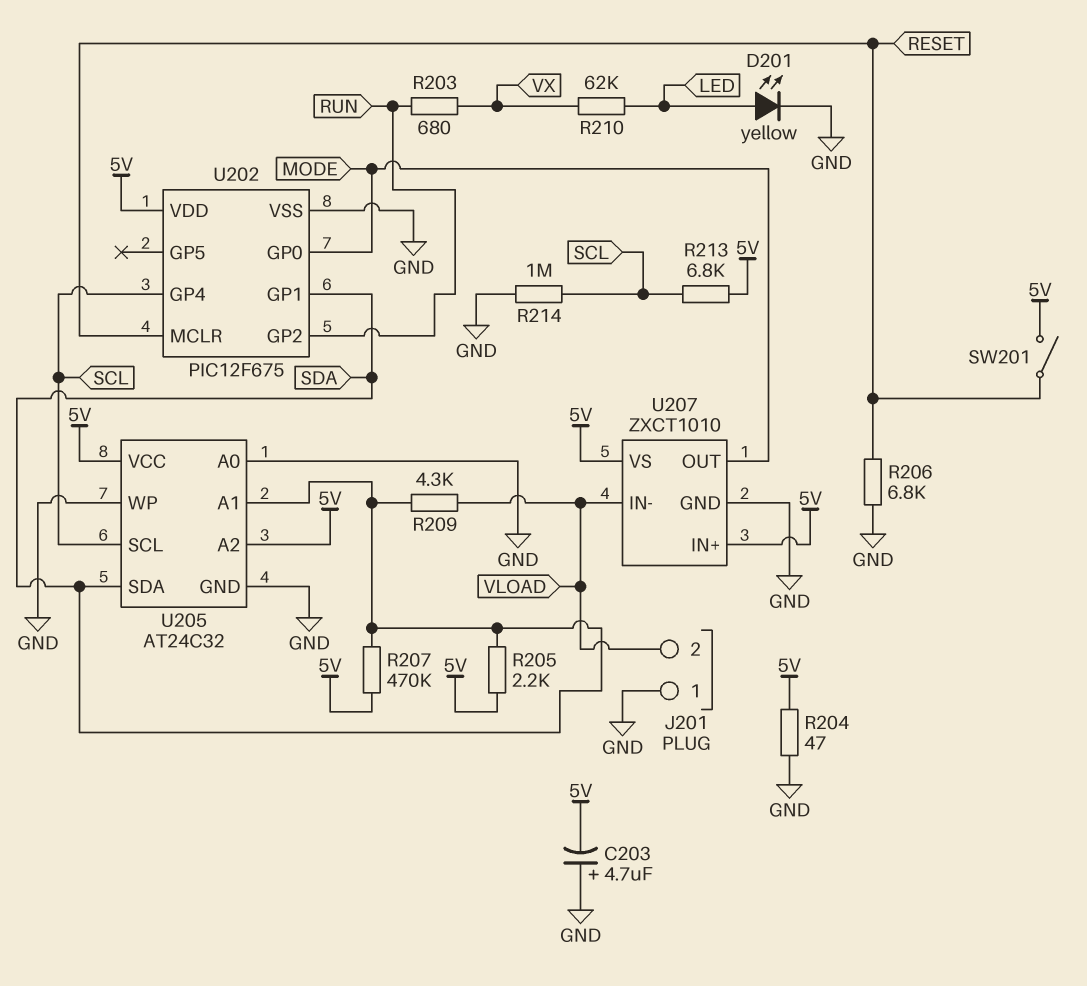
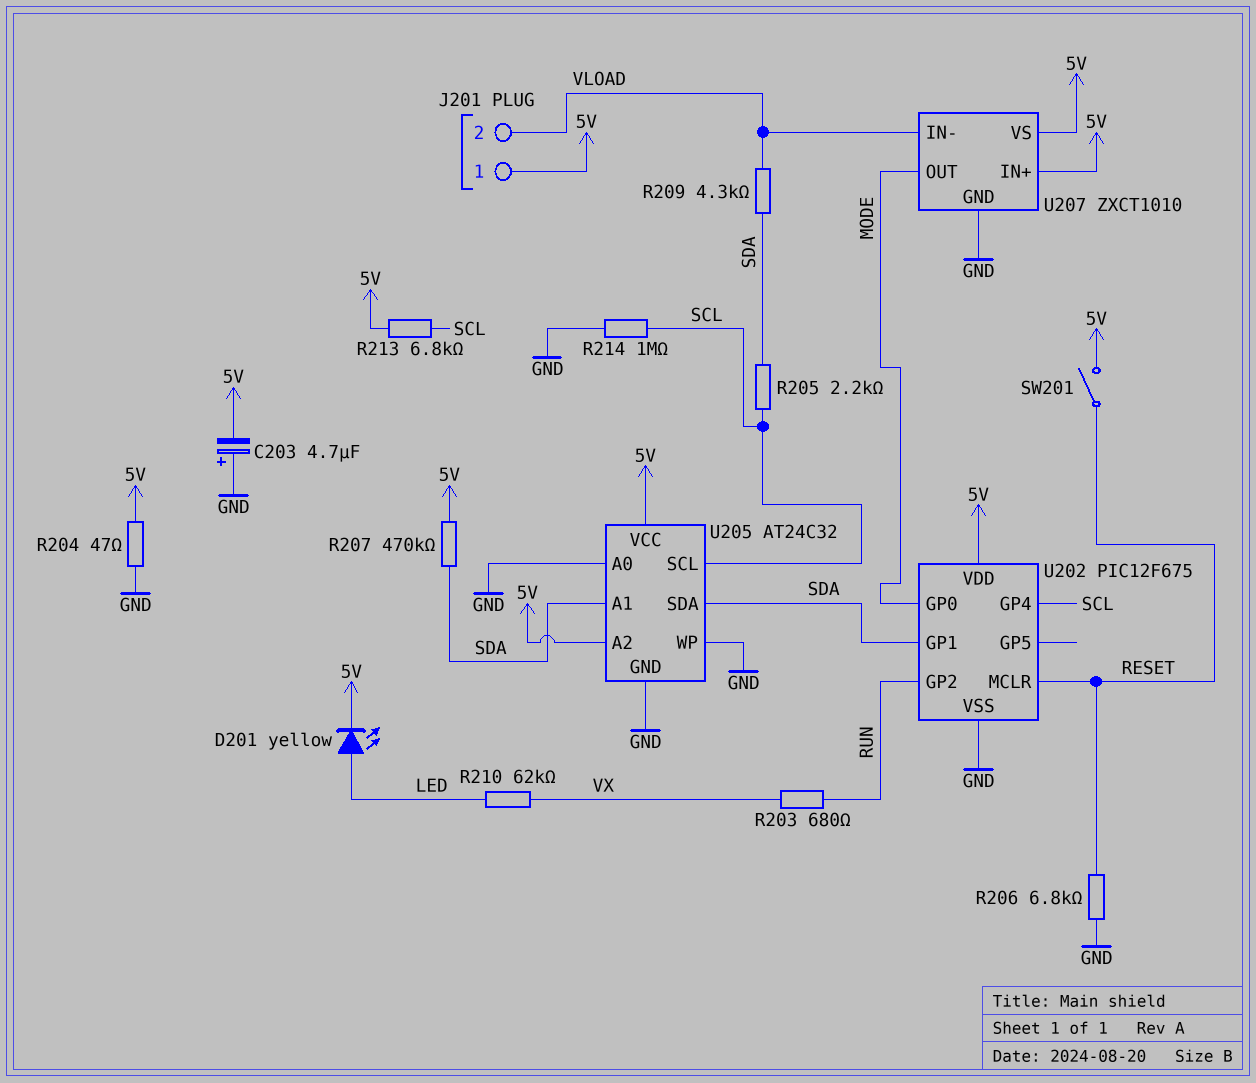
D201: LED yellow (A LED, K GND) -> LED yellow (A LED, K 5V)
J201 pin 1: GND -> 5V
R205: 2.2k (5V, SDA) -> 2.2k (SCL, SDA)

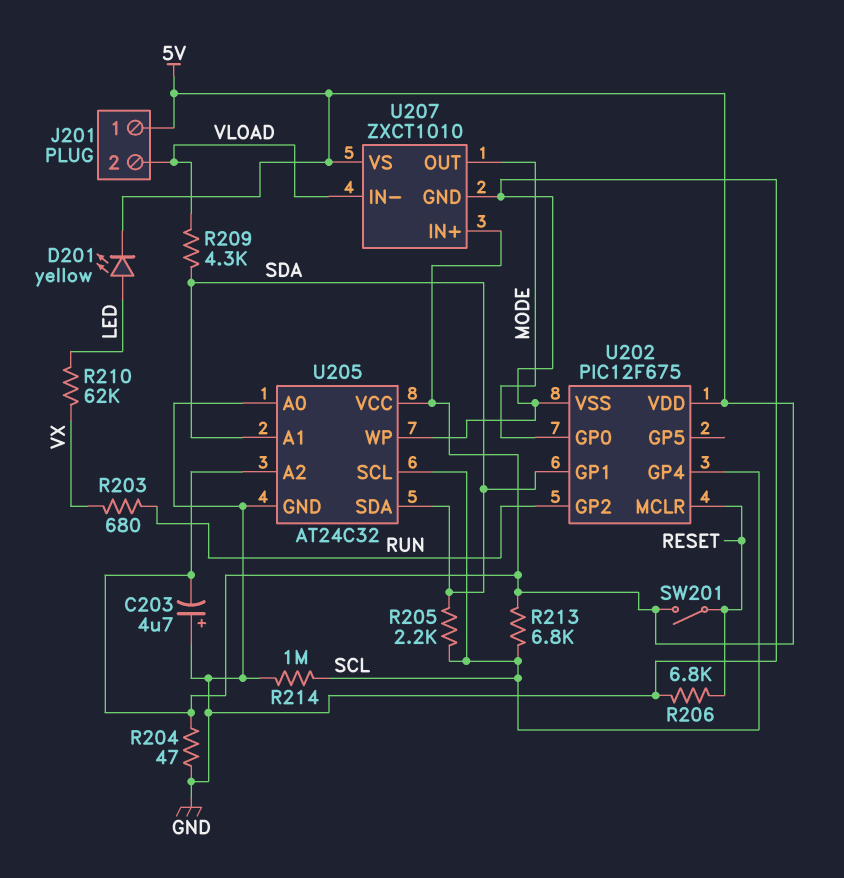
R207: 470k (5V, SDA) -> none

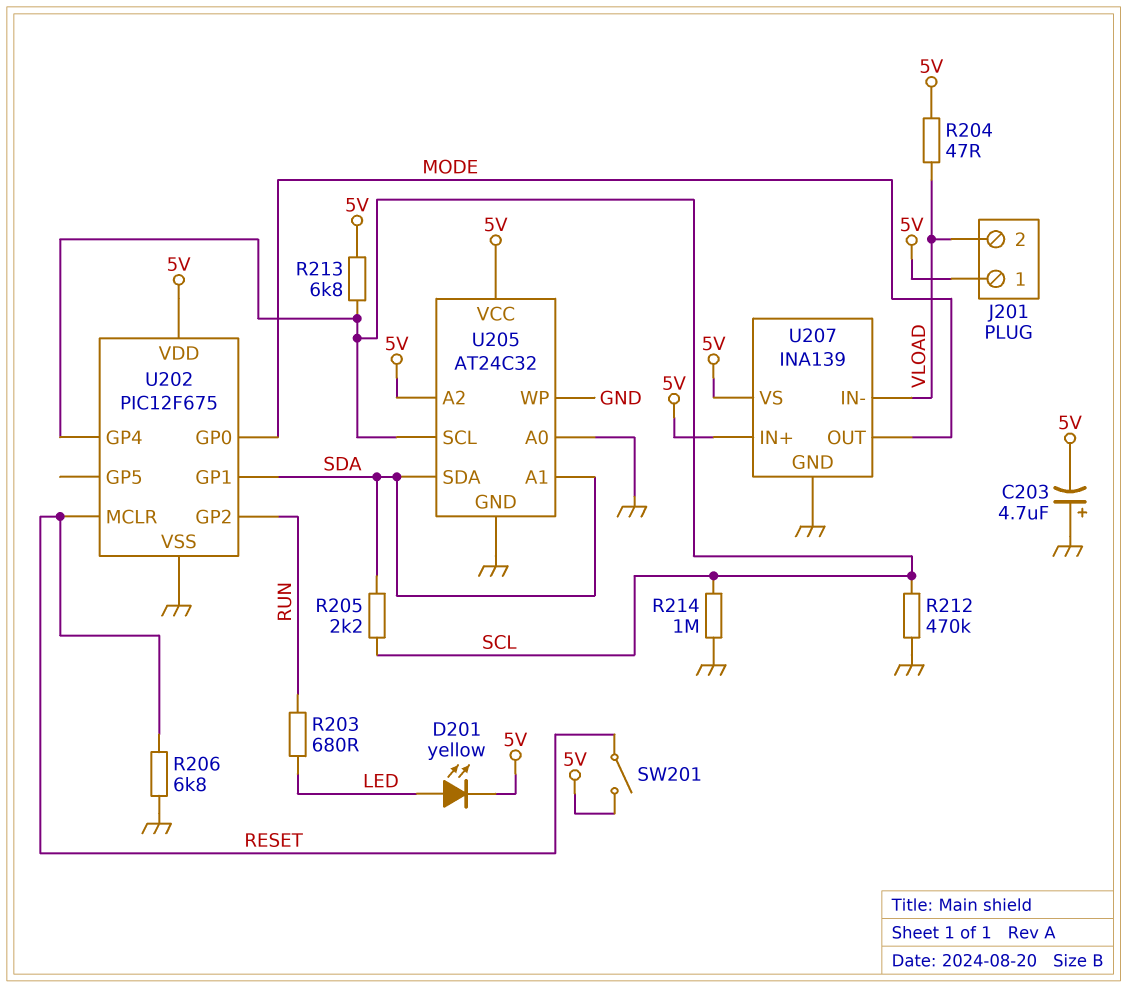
R203: 680 (RUN, VX) -> 680 (LED, RUN)
R204: 47 (5V, GND) -> 47 (5V, VLOAD)
R209: 4.3k (SDA, VLOAD) -> none
R210: 62k (LED, VX) -> none
R212: none -> 470k (GND, SCL)
U207: ZXCT1010 -> INA139

